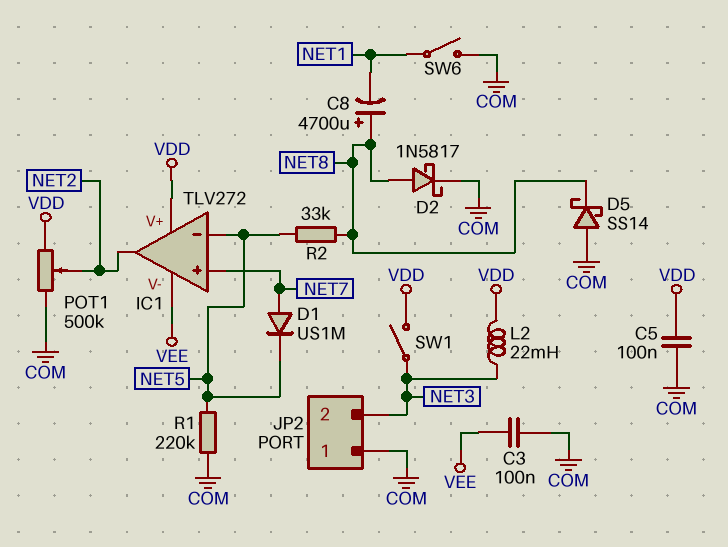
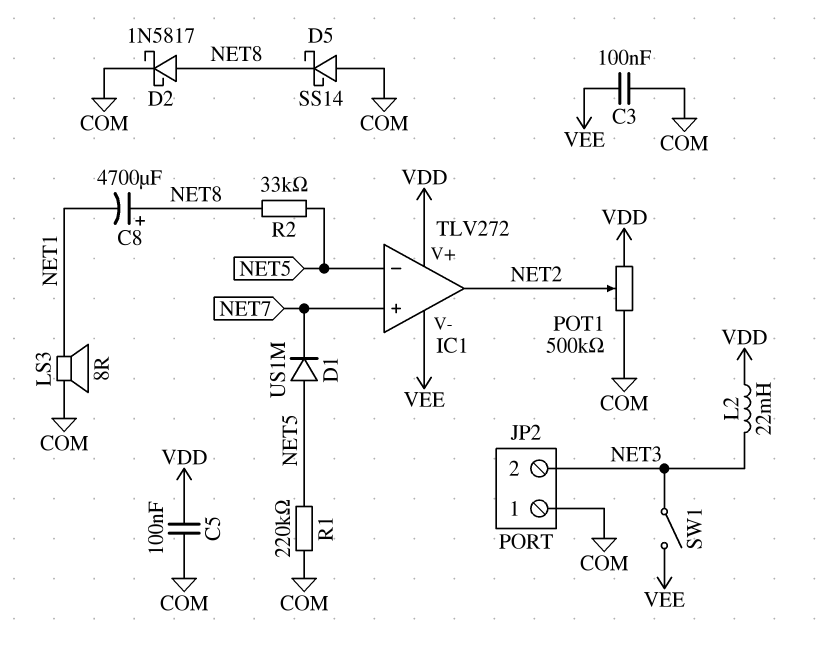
D1: diode US1M (A NET7, K NET5) -> diode US1M (A NET5, K NET7)
LS3: none -> speaker 8R (COM, NET1)
SW1: switch (NET3, VDD) -> switch (NET3, VEE)
SW6: switch (COM, NET1) -> none

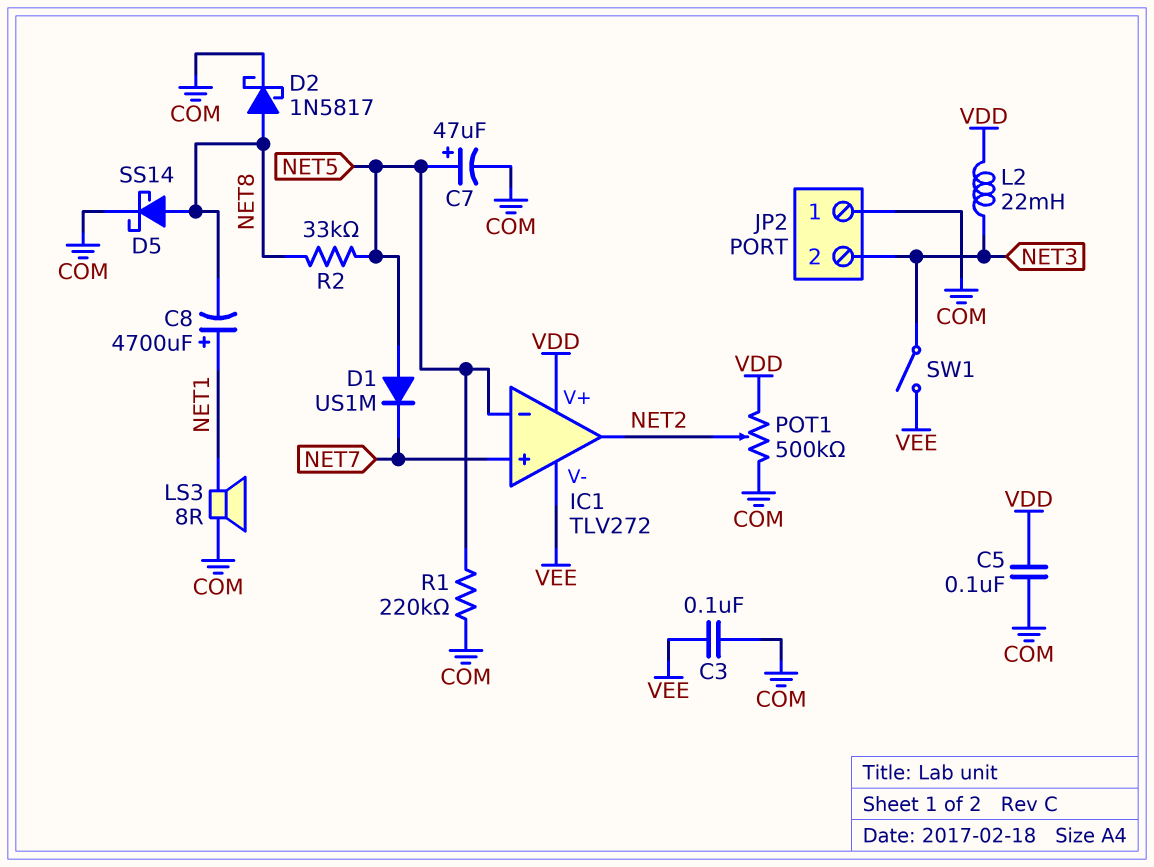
C7: none -> 47uF (plus NET5, minus COM)
C8: 4700uF (plus NET8, minus NET1) -> 4700uF (plus NET1, minus NET8)
D5: schottky SS14 (A COM, K NET8) -> schottky SS14 (A NET8, K COM)

